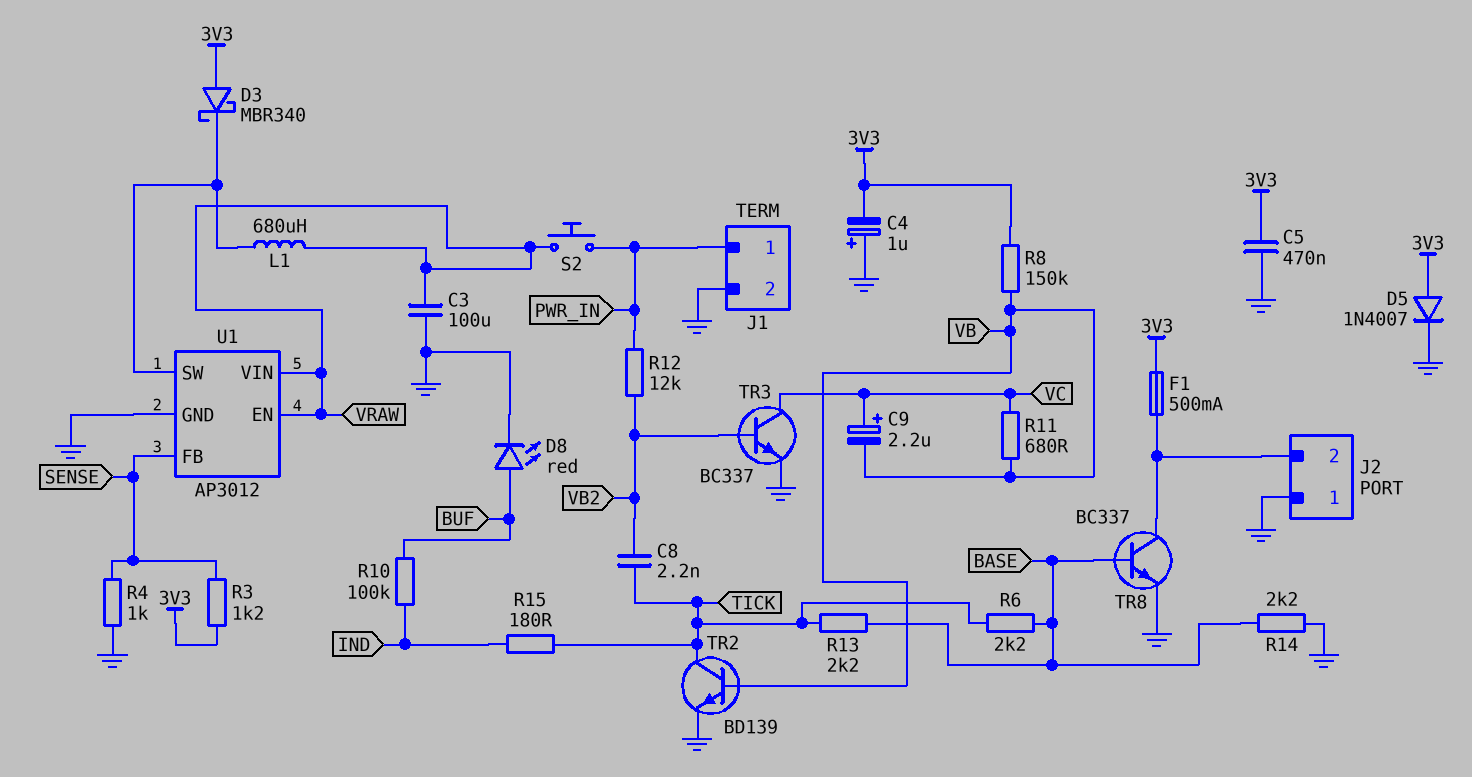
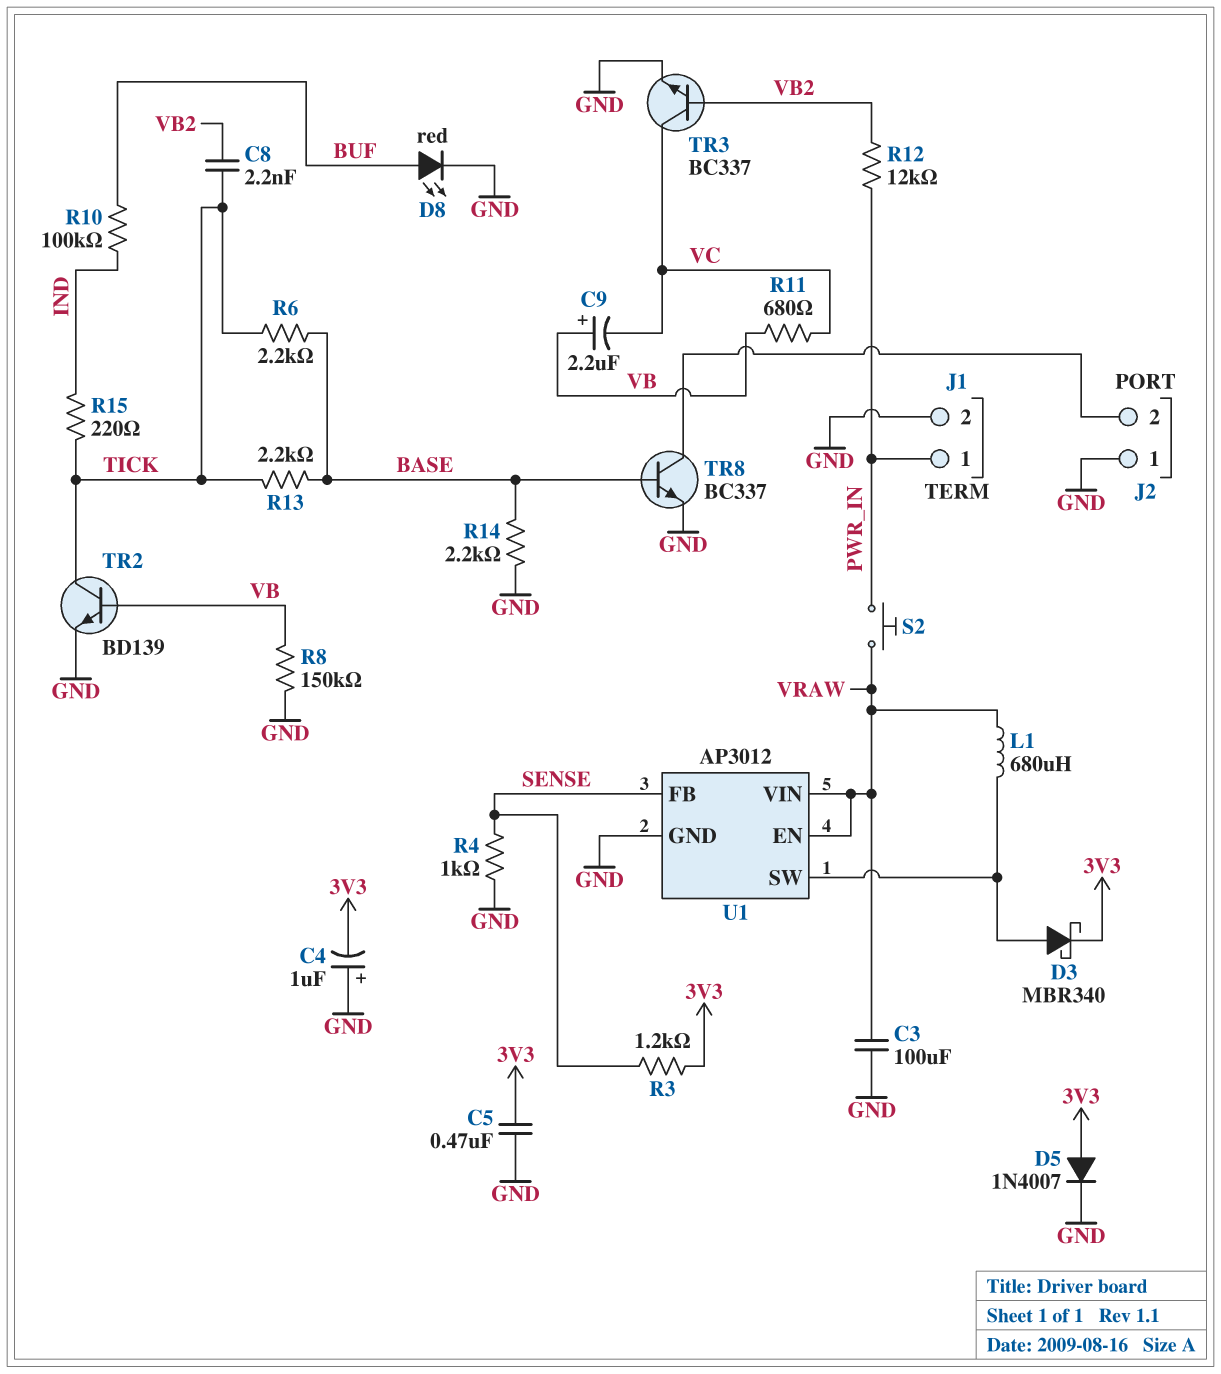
C9: 2.2uF (plus VC, minus VB) -> 2.2uF (plus VB, minus VC)
D3: schottky MBR340 (A 3V3, K U1/SW) -> schottky MBR340 (A U1/SW, K 3V3)
F1: 500mA (3V3, J2/2) -> none
R8: 150k (3V3, VB) -> 150k (GND, VB)
R15: 180 (IND, TICK) -> 220 (IND, TICK)

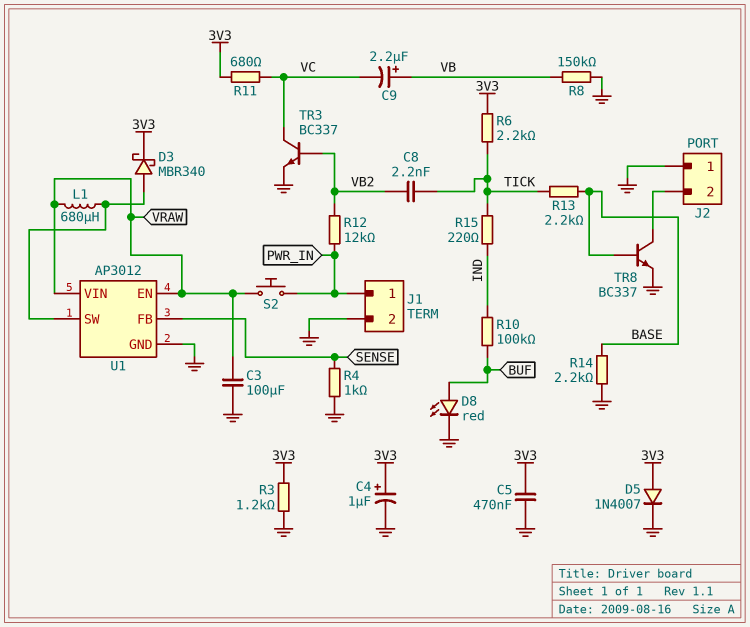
C4: 1uF (plus GND, minus 3V3) -> 1uF (plus 3V3, minus GND)
R3: 1.2k (3V3, SENSE) -> 1.2k (3V3, GND)
R6: 2.2k (BASE, TICK) -> 2.2k (3V3, TICK)
R11: 680 (VB, VC) -> 680 (3V3, VC)
TR2: NPN BD139 (B VB, C TICK, E GND) -> none

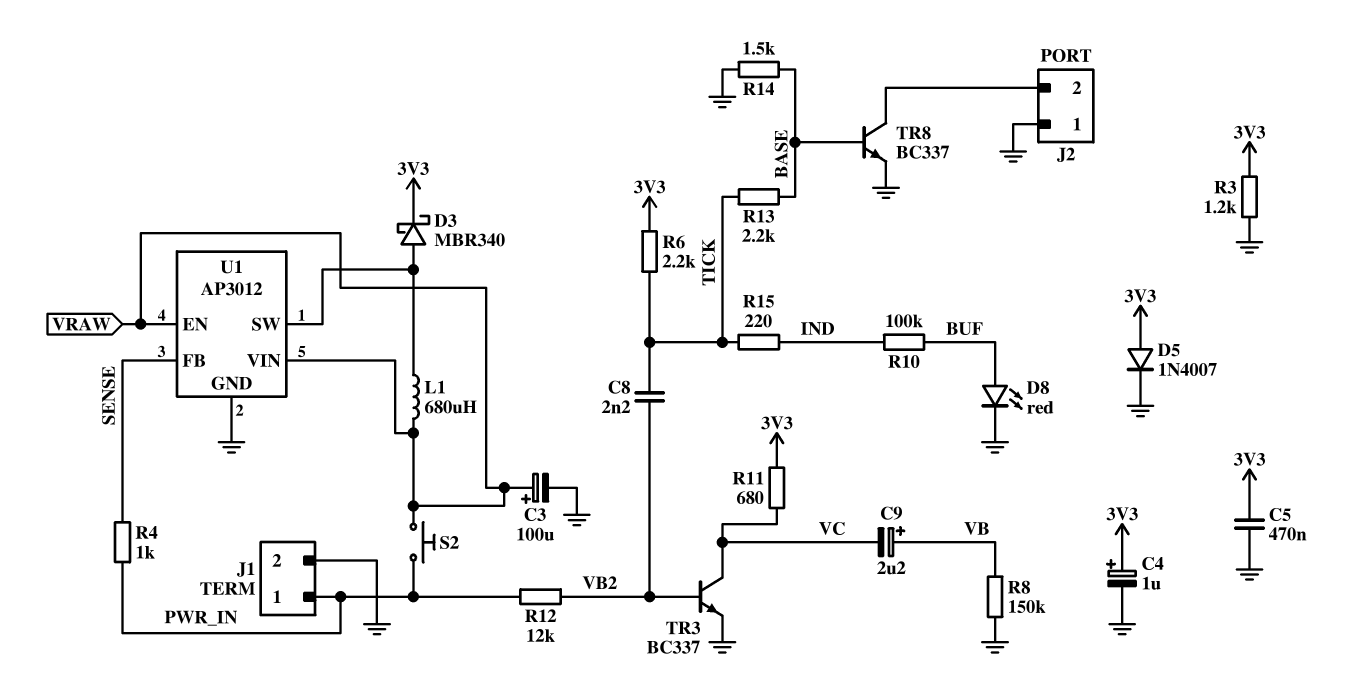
C3: 100uF (GND, VRAW) -> 100uF (plus VRAW, minus GND)
R4: 1k (GND, SENSE) -> 1k (PWR_IN, SENSE)
R14: 2.2k (BASE, GND) -> 1.5k (BASE, GND)

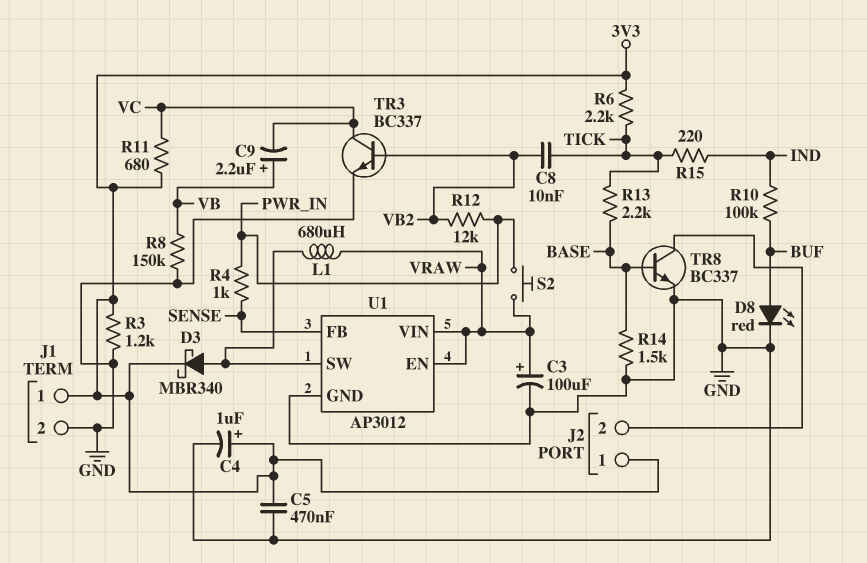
C8: 2.2nF (TICK, VB2) -> 10nF (TICK, VB2)
D5: diode 1N4007 (A 3V3, K GND) -> none
J1 pin 1: PWR_IN -> 3V3
J2 pin 1: GND -> 3V3

